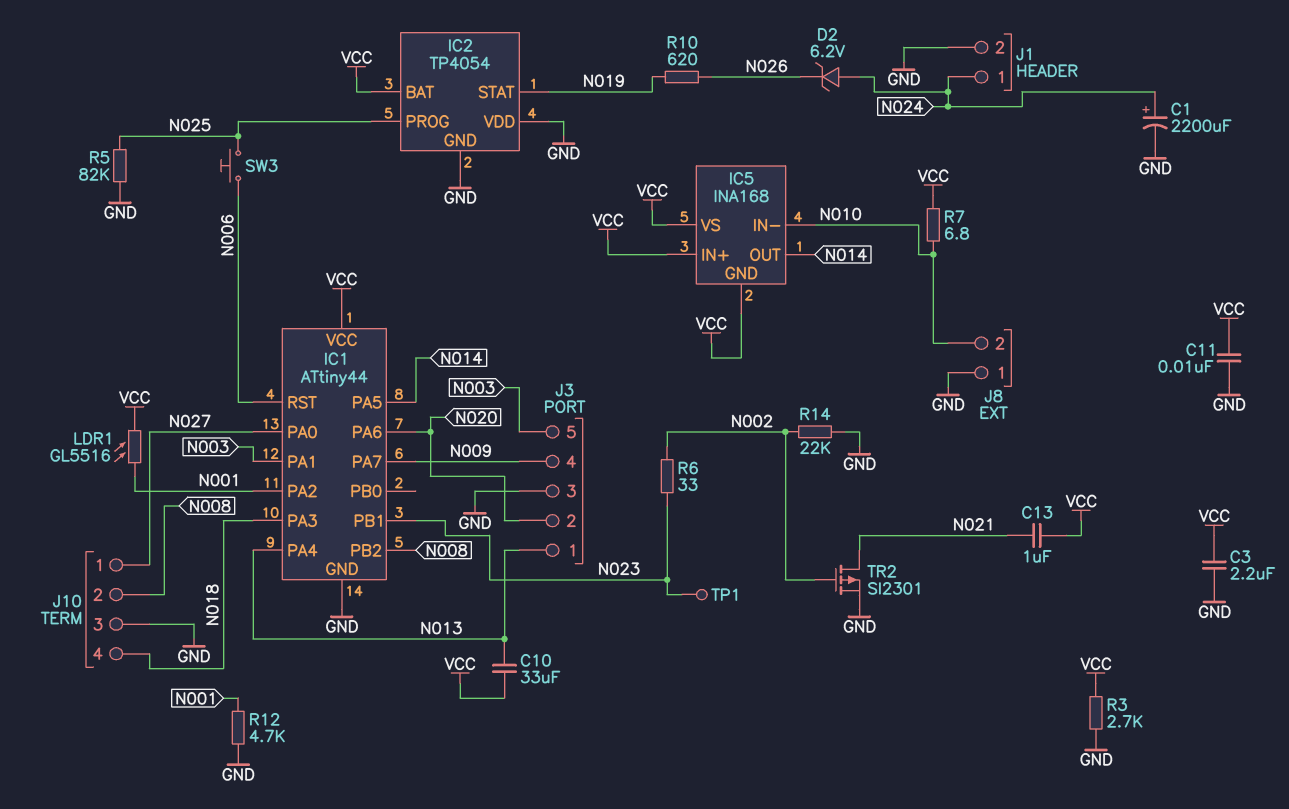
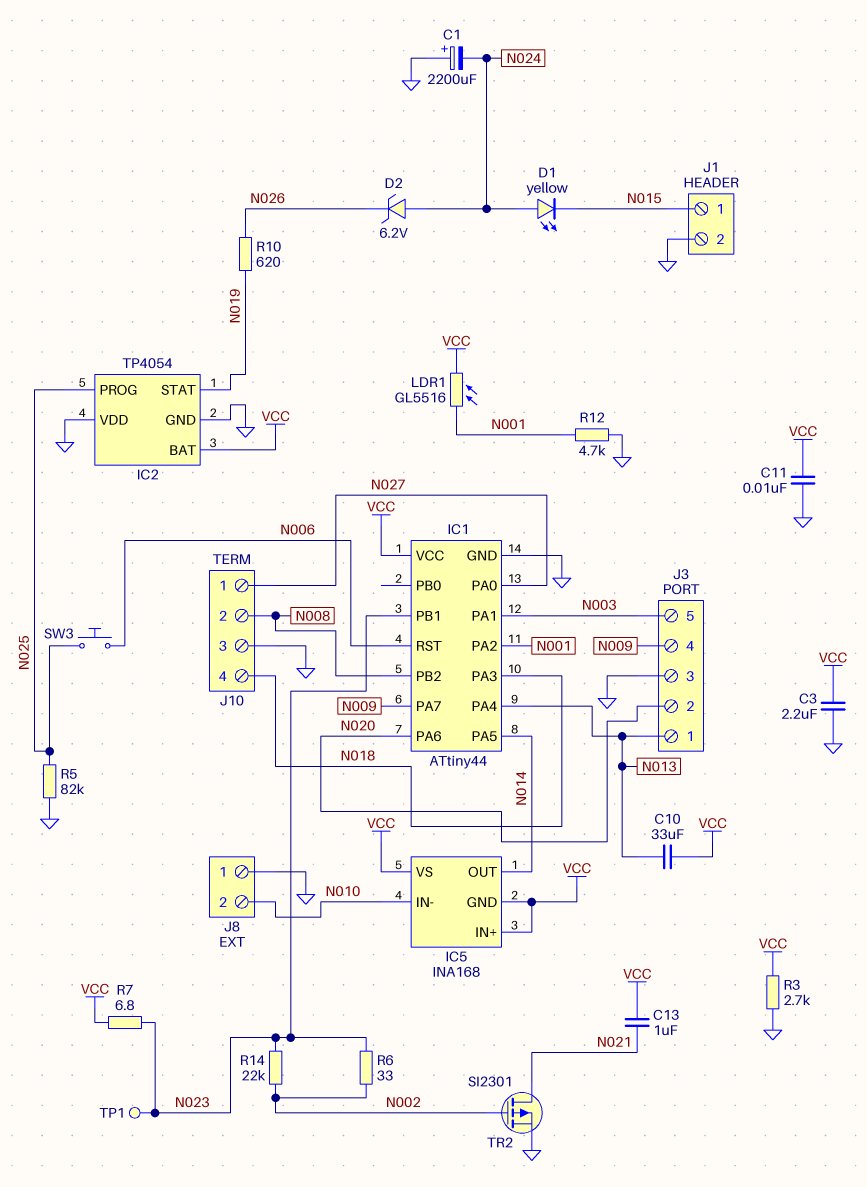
C1: 2200uF (plus N024, minus GND) -> 2200uF (plus GND, minus N024)
D1: none -> LED yellow (A N024, K N015)
J1 pin 1: N024 -> N015
R7: 6.8 (N010, VCC) -> 6.8 (N023, VCC)
R14: 22k (GND, N002) -> 22k (N002, N023)

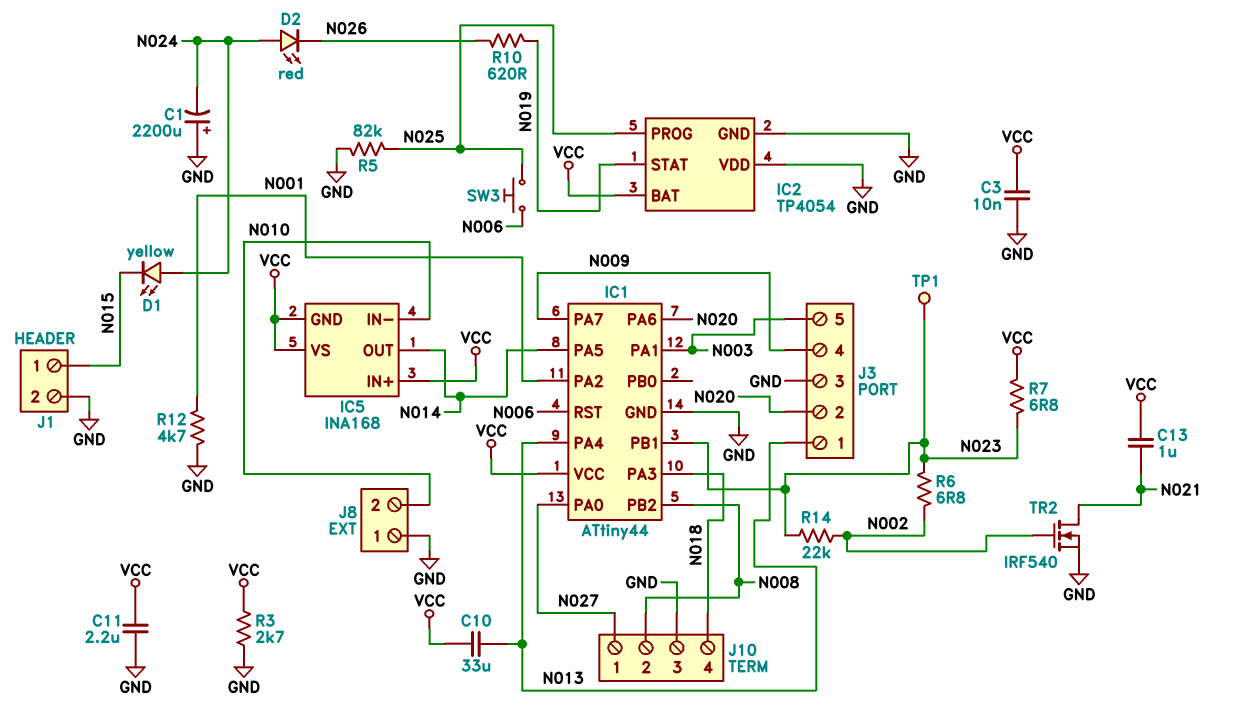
C3: 2.2uF (GND, VCC) -> 10nF (GND, VCC)
C11: 10nF (GND, VCC) -> 2.2uF (GND, VCC)
D2: zener 6.2V (A N024, K N026) -> LED red (A N024, K N026)
LDR1: GL5516 (N001, VCC) -> none
R6: 33 (N002, N023) -> 6.8 (N002, N023)
TR2: PMOS SI2301 (G N002, D N021, S GND) -> NMOS IRF540 (G N002, D N021, S GND)

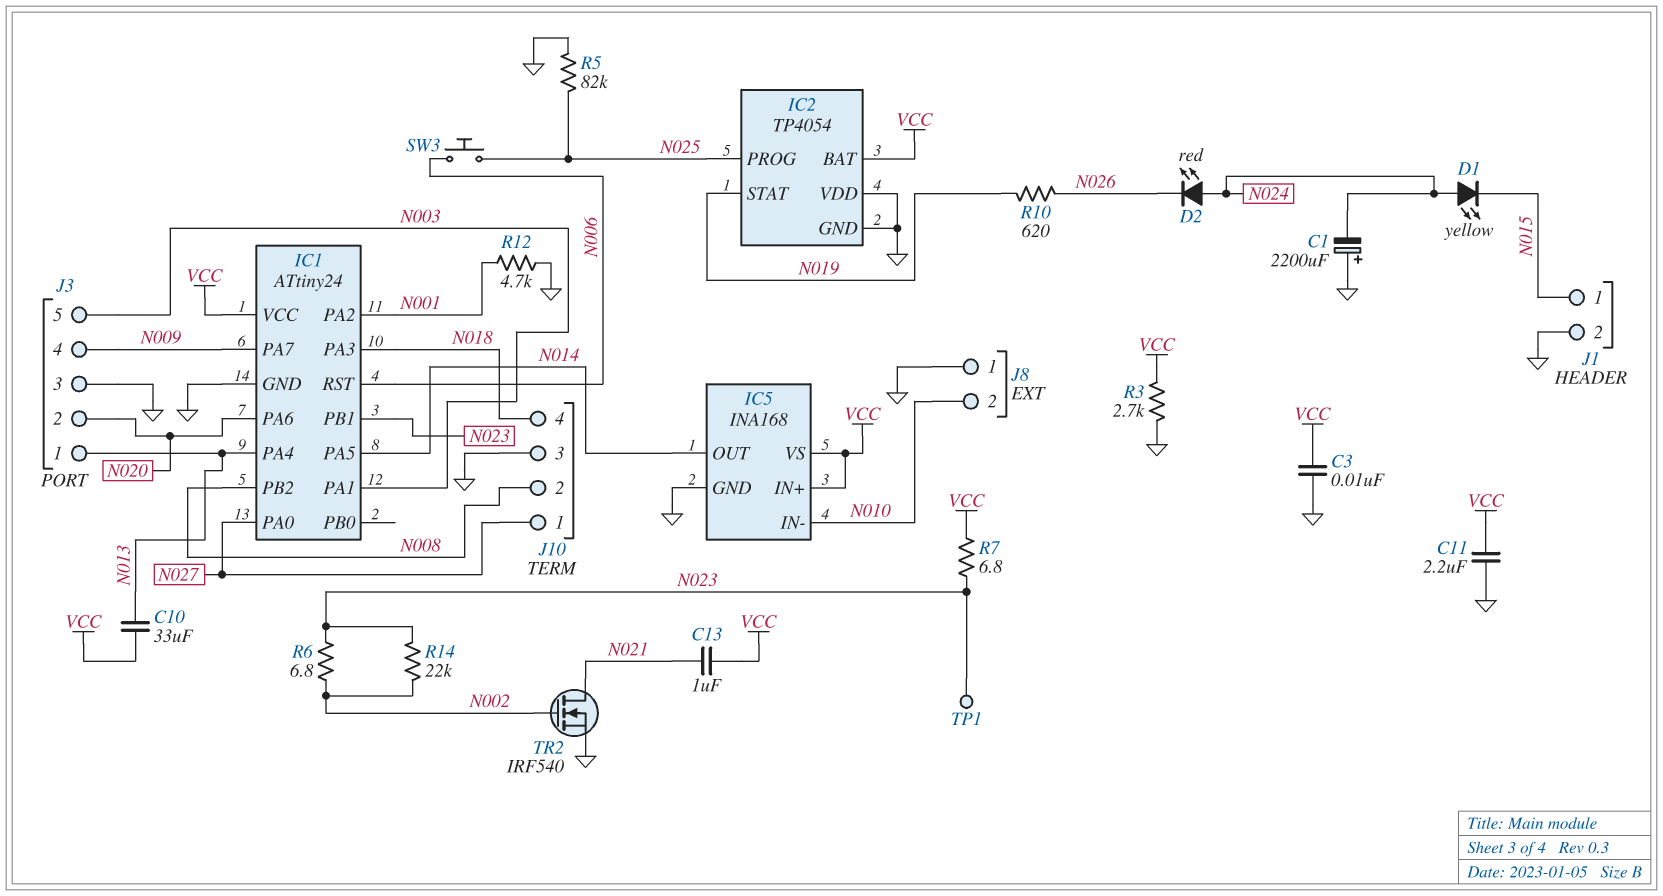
IC1: ATtiny44 -> ATtiny24
IC5 pin GND: VCC -> GND

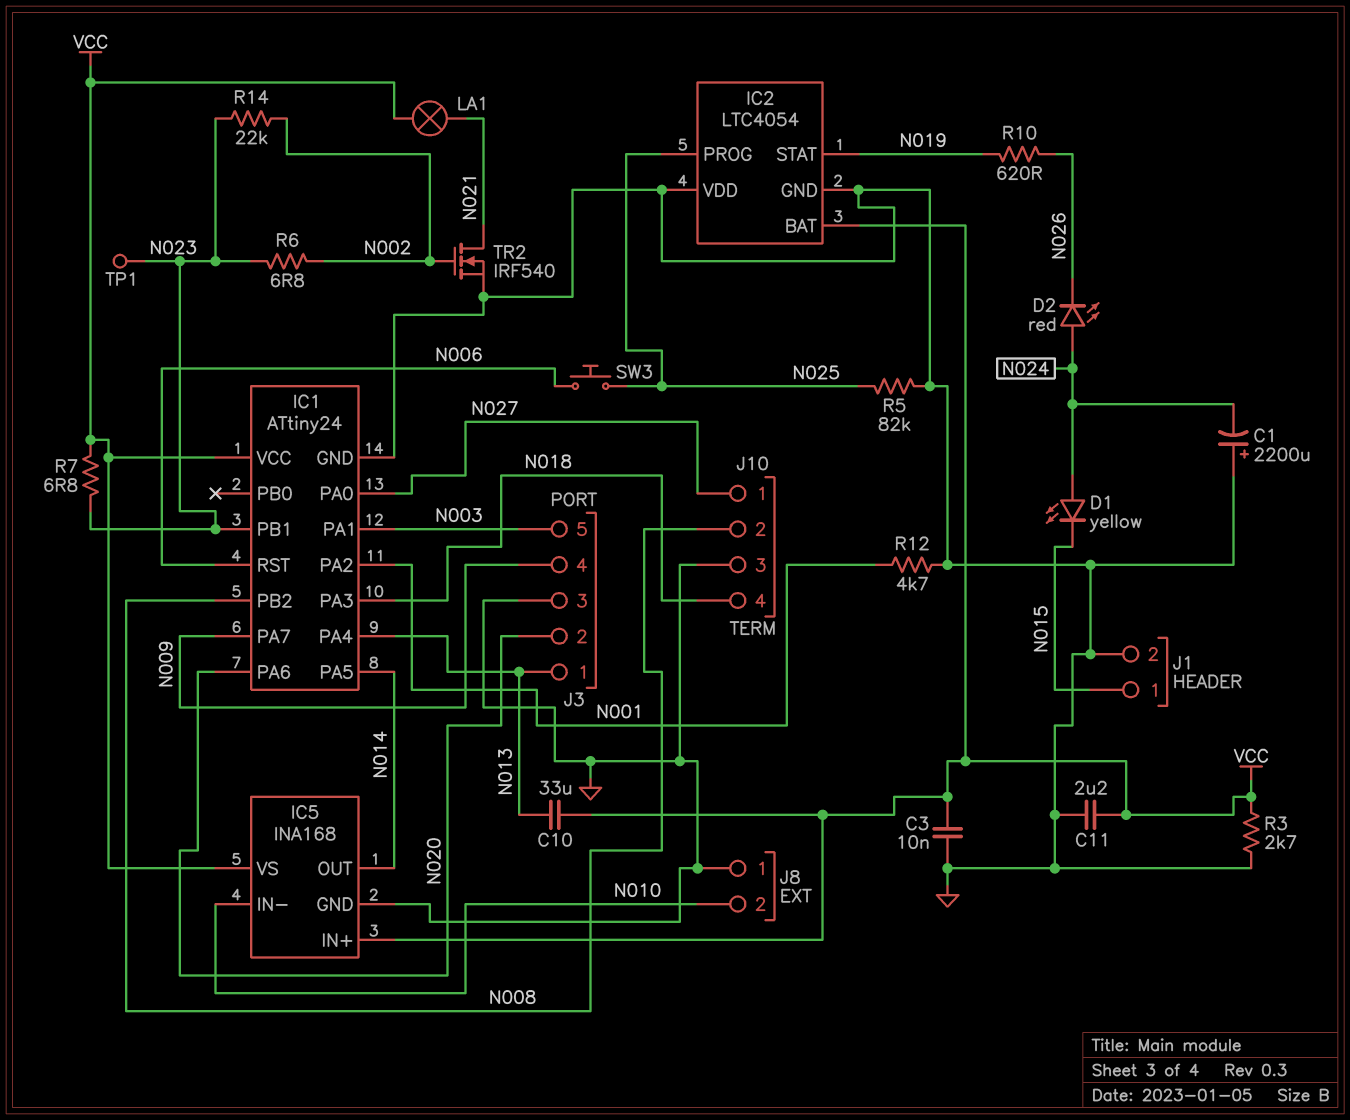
C13: 1uF (N021, VCC) -> none
IC2: TP4054 -> LTC4054
LA1: none -> lamp (N021, VCC)

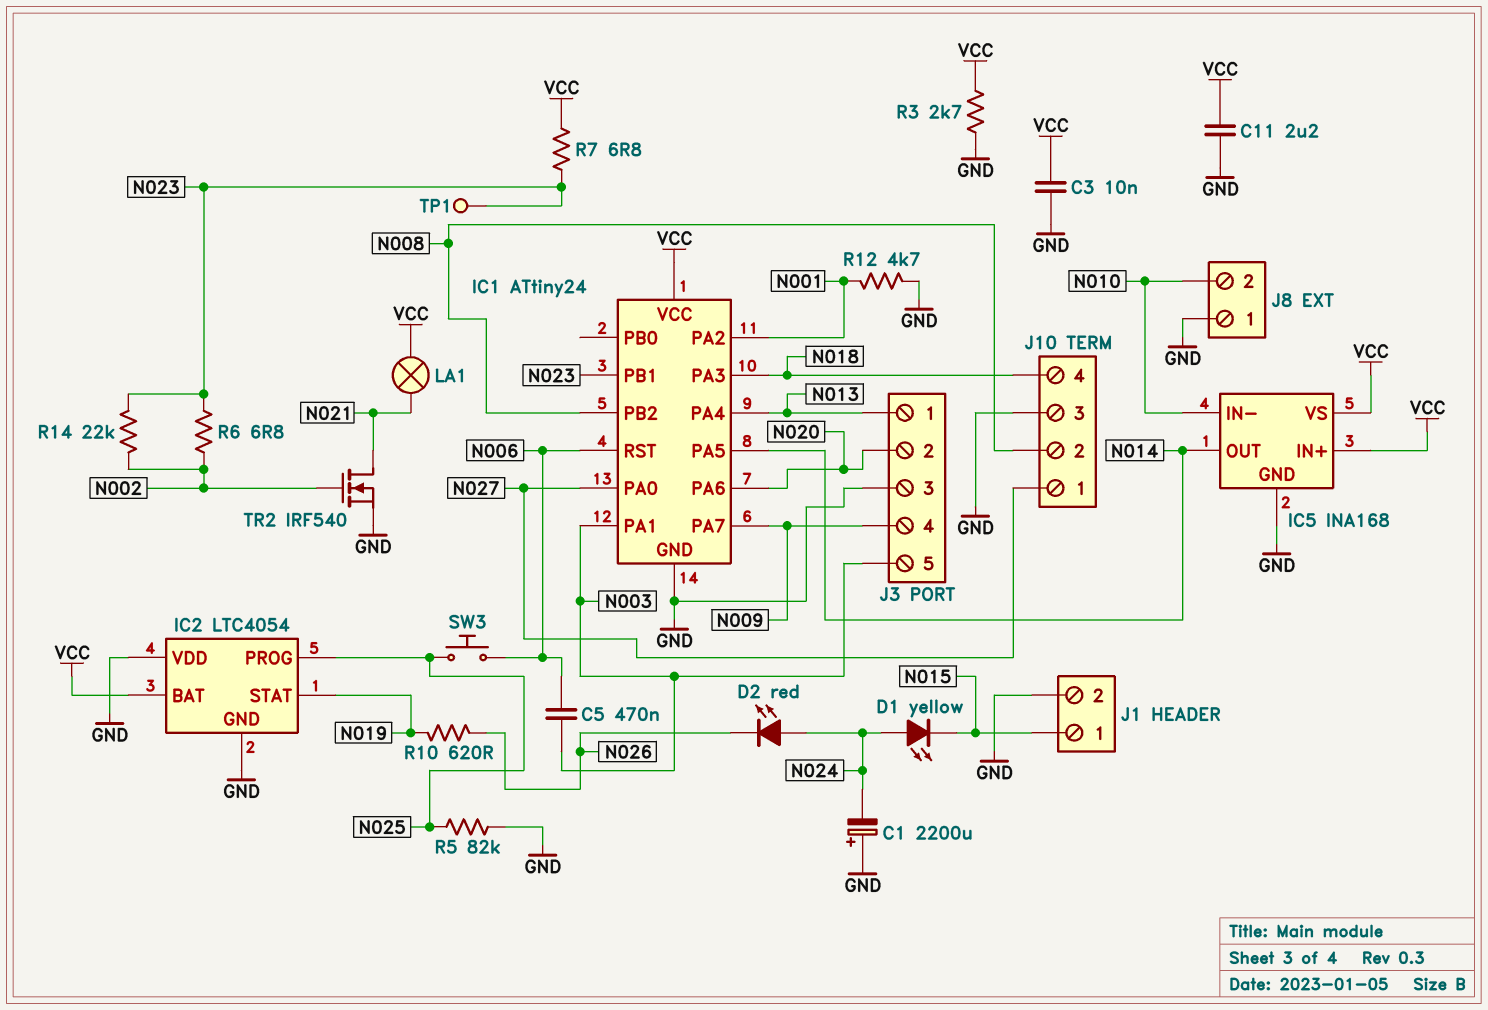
C5: none -> 470nF (N003, N006)
C10: 33uF (N013, VCC) -> none

